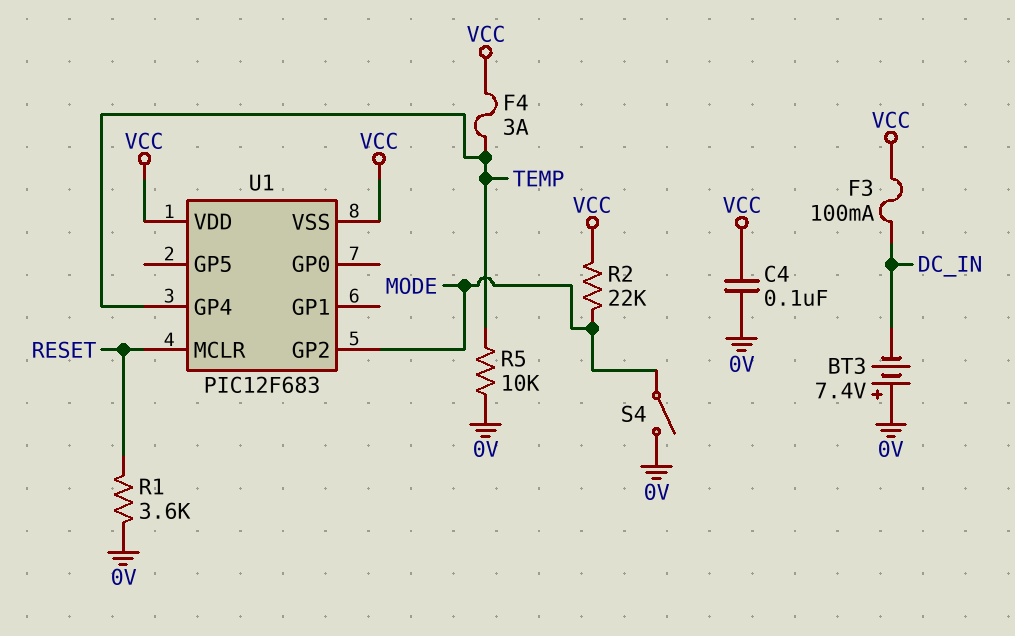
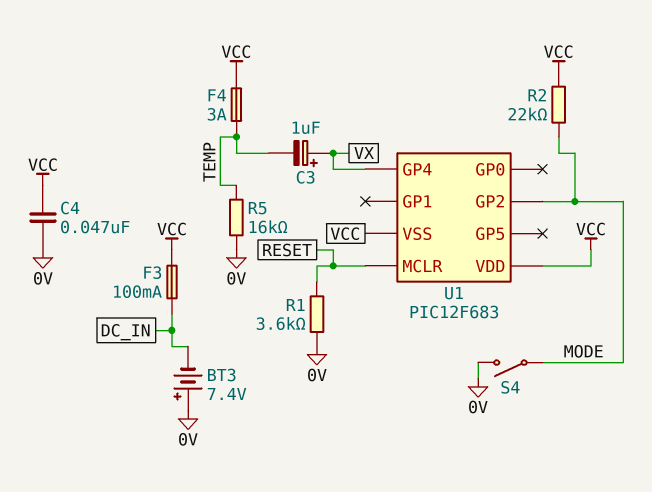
C3: none -> 1uF (plus VX, minus TEMP)
C4: 100nF (0V, VCC) -> 47nF (0V, VCC)
R5: 10k (0V, TEMP) -> 16k (0V, TEMP)
U1 pin GP4: TEMP -> VX

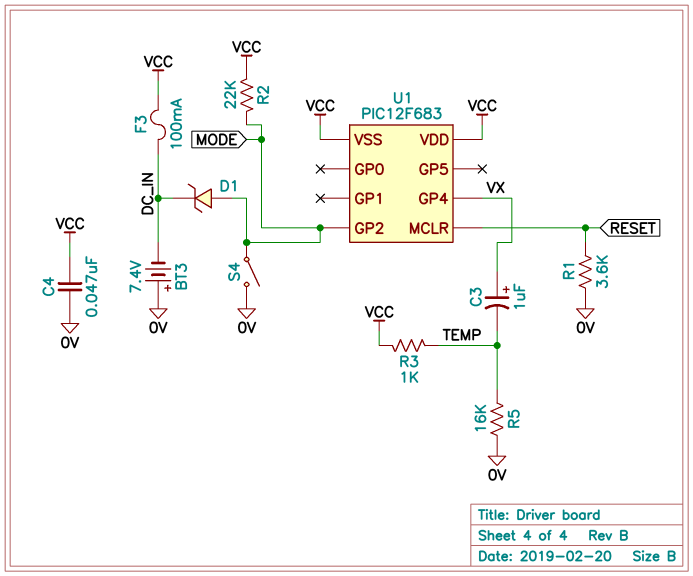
D1: none -> zener (A MODE, K DC_IN)
F4: 3A (TEMP, VCC) -> none
R3: none -> 1k (TEMP, VCC)

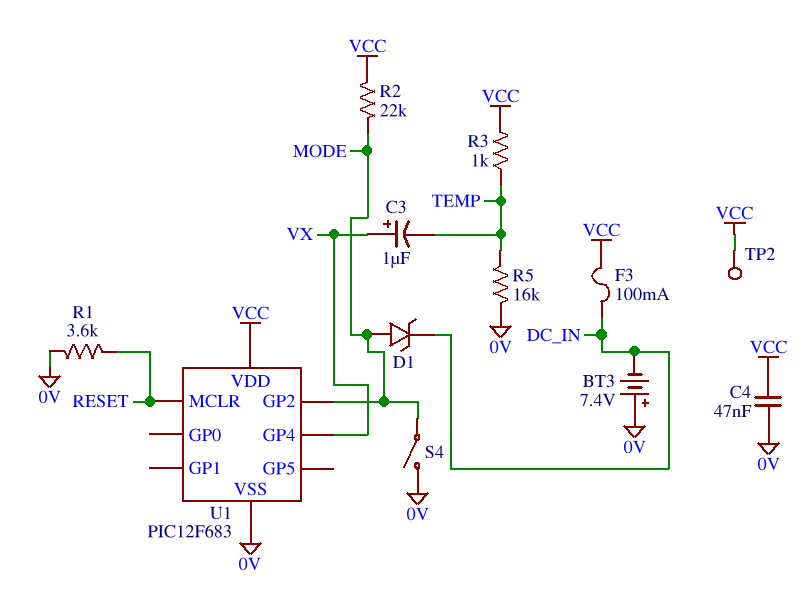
TP2: none -> test point (VCC)
U1 pin VSS: VCC -> 0V

